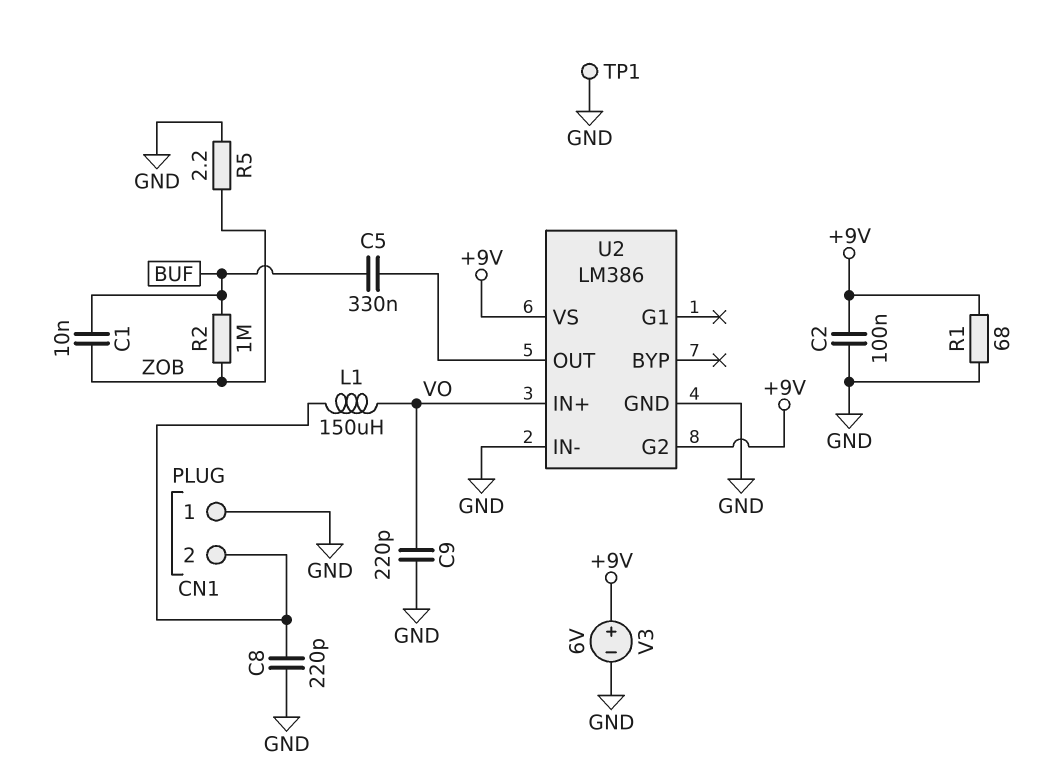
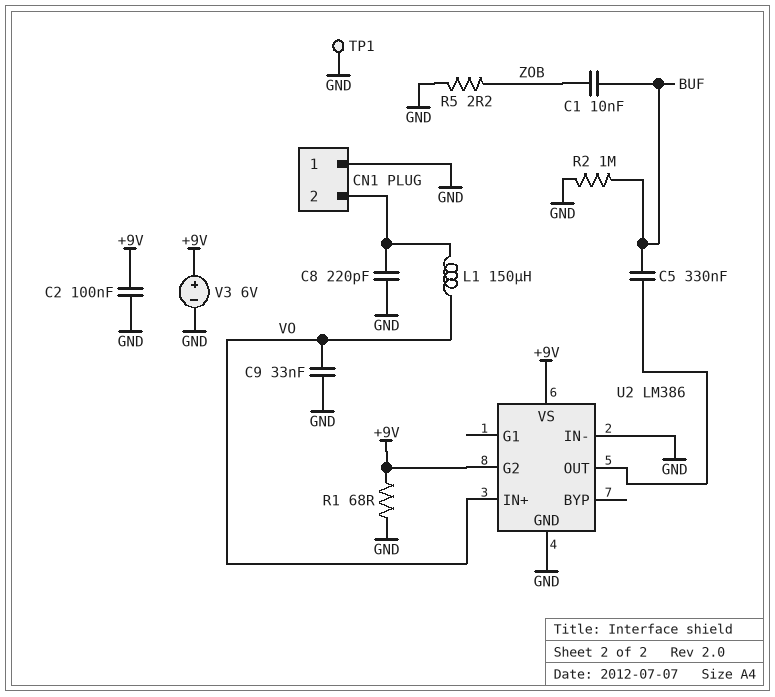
C9: 220pF (GND, VO) -> 33nF (GND, VO)
R2: 1M (BUF, ZOB) -> 1M (BUF, GND)

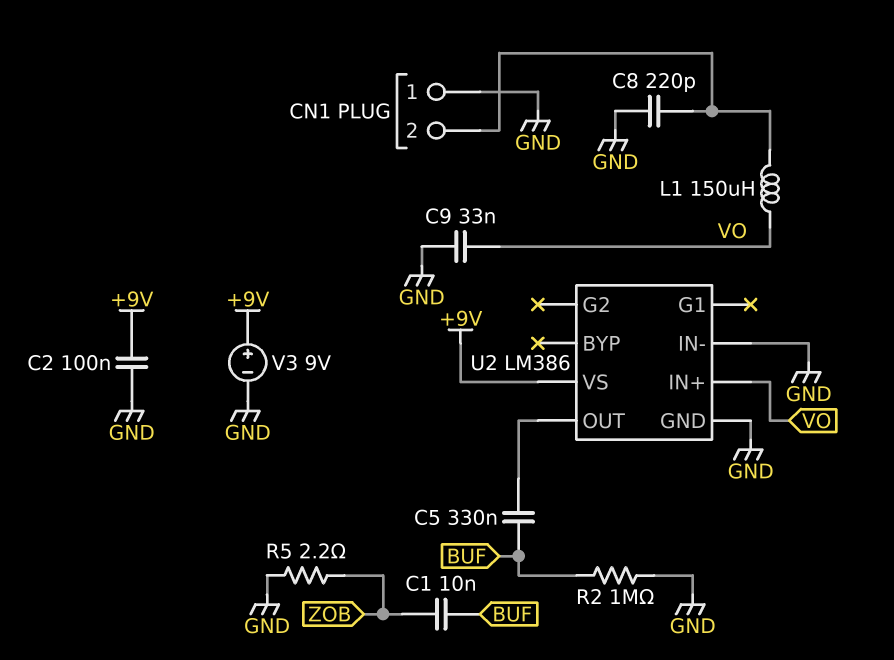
R1: 68 (+9V, GND) -> none
TP1: test point (GND) -> none
U2 pin G2: +9V -> none
V3: 6V (plus +9V, minus GND) -> 9V (plus +9V, minus GND)

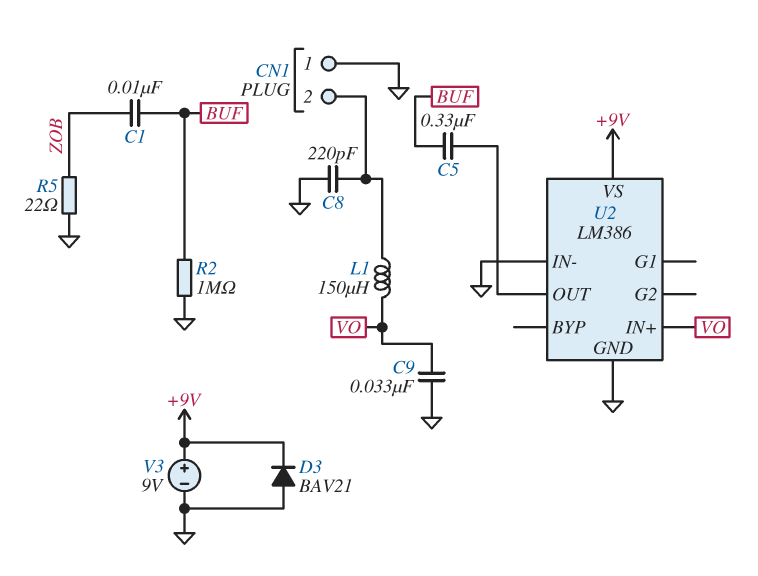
C2: 100nF (+9V, GND) -> none
D3: none -> diode BAV21 (A GND, K +9V)
R5: 2.2 (GND, ZOB) -> 22 (GND, ZOB)

